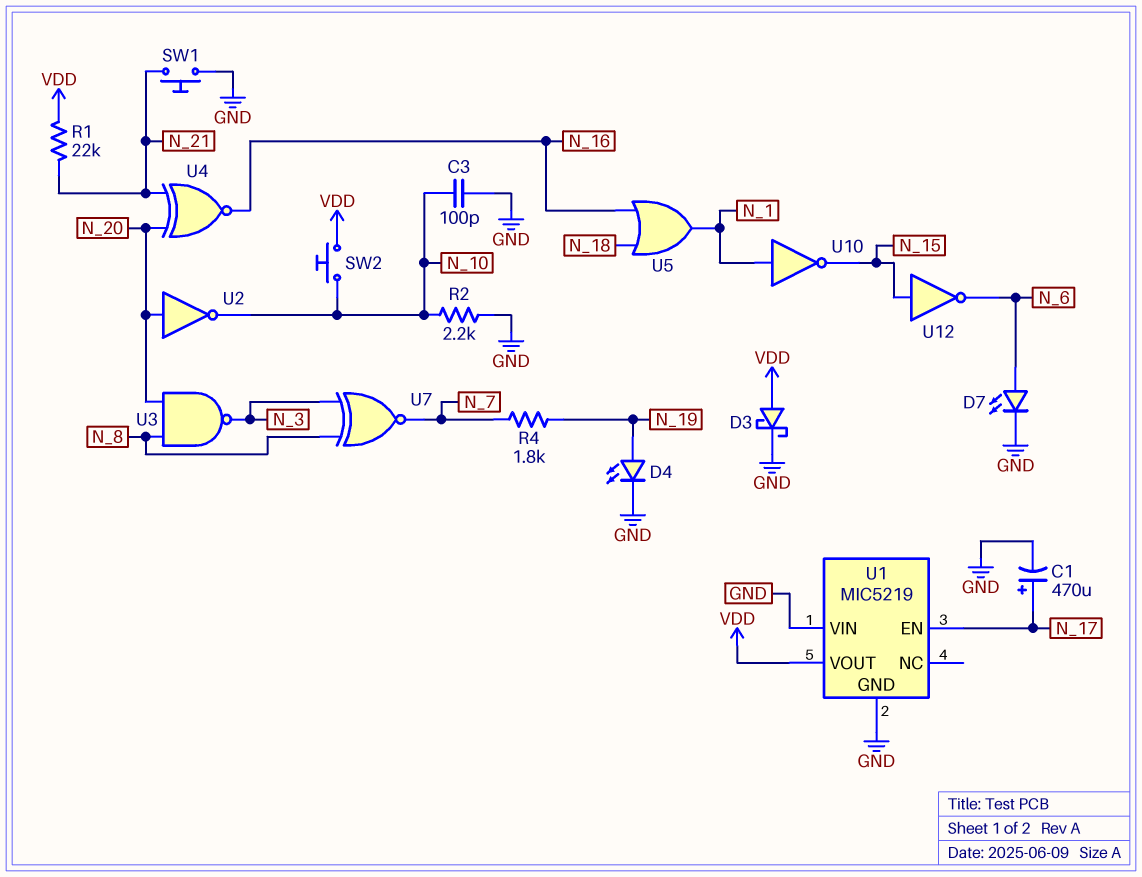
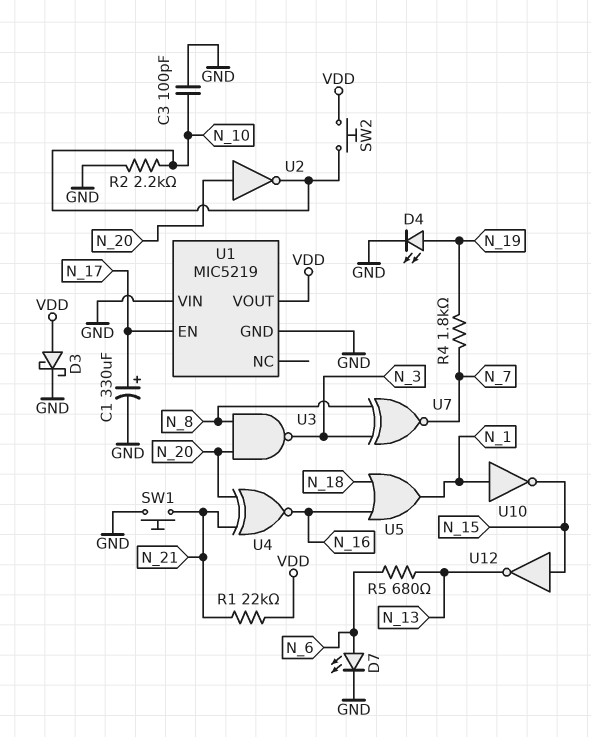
C1: 470uF (plus N_17, minus GND) -> 330uF (plus N_17, minus GND)
R5: none -> 680 (N_6, N_13)
U12: NOT (in N_15, out N_6) -> NOT (in N_15, out N_13)

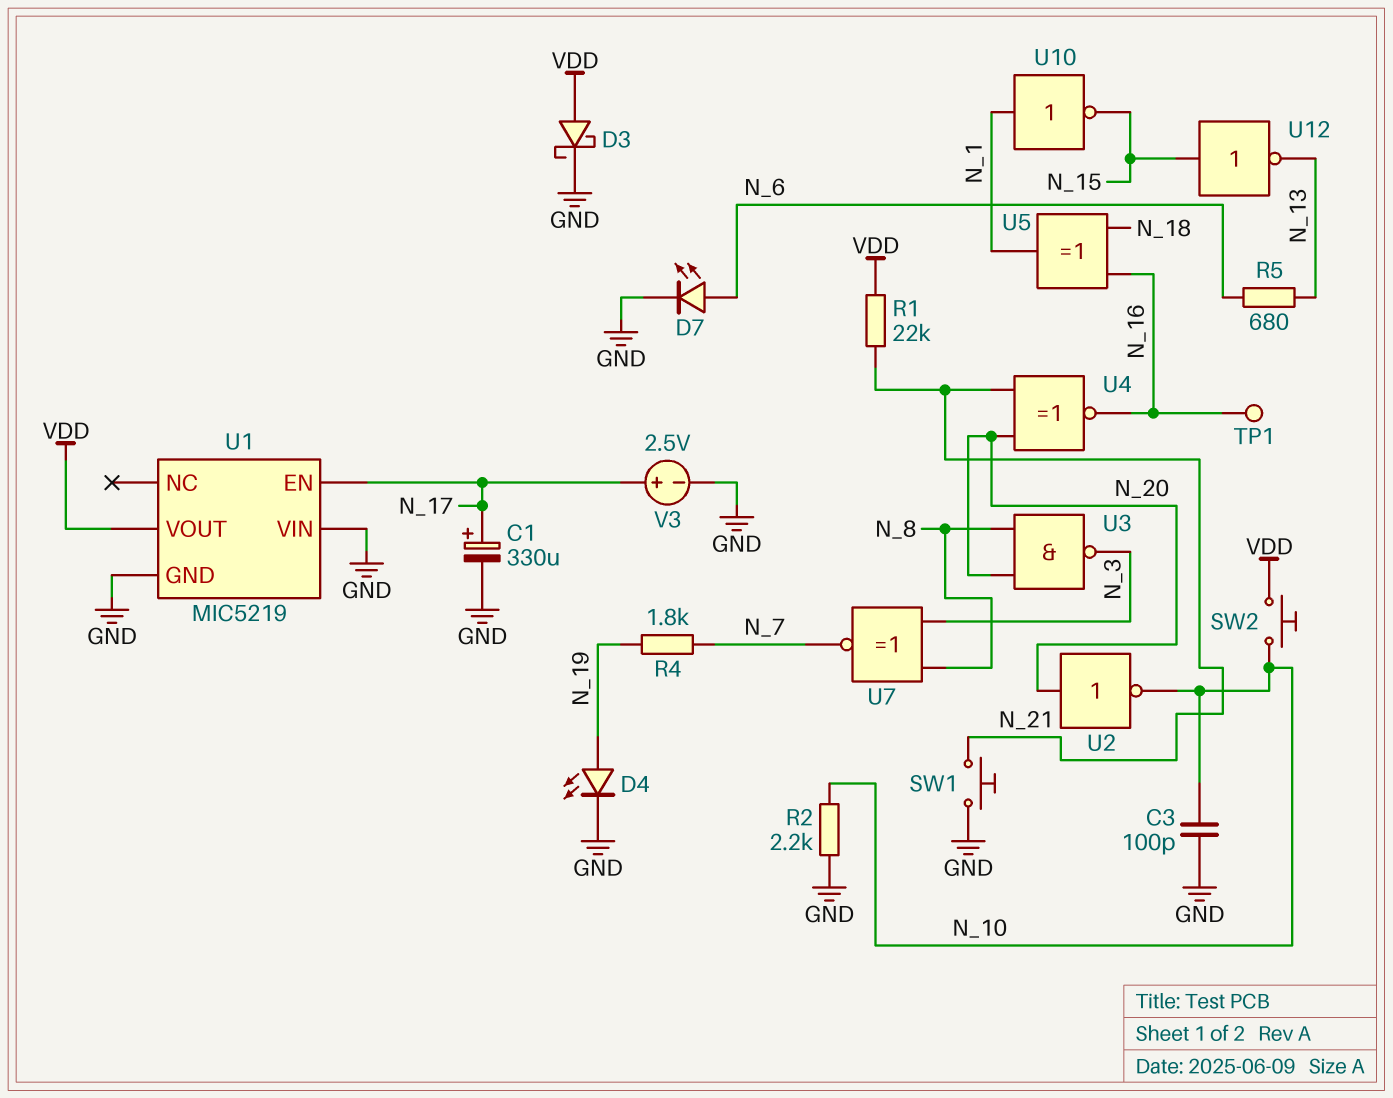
TP1: none -> test point (N_16)
U5: OR (in N_16, in N_18, out N_1) -> XOR (in N_16, in N_18, out N_1)
V3: none -> 2.5V (plus N_17, minus GND)

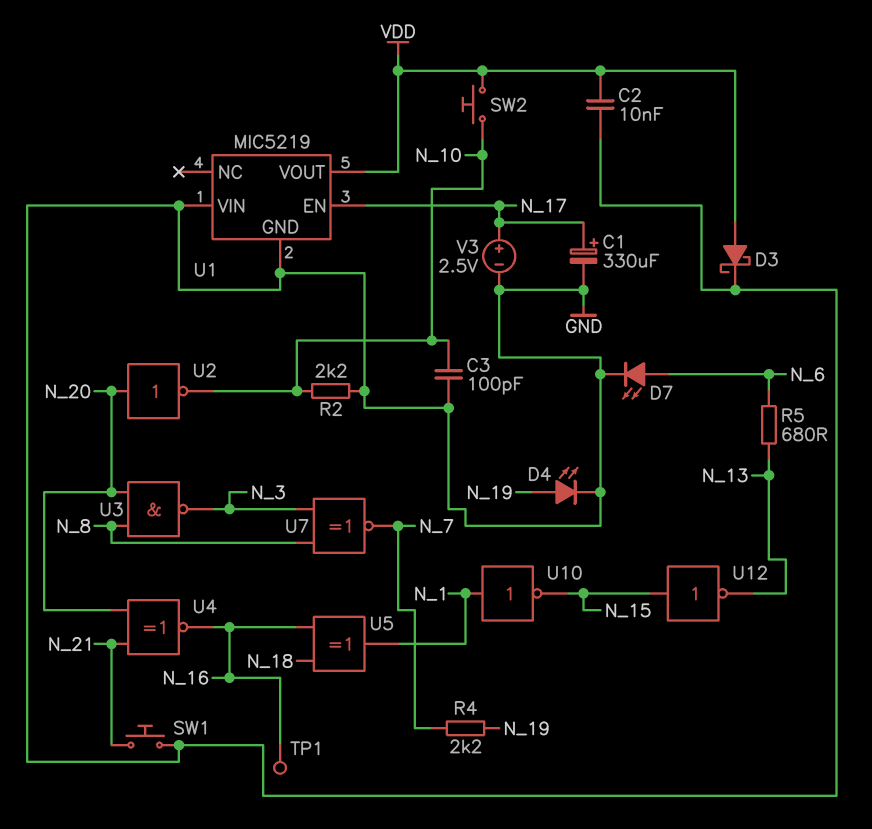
C2: none -> 10nF (GND, VDD)
R1: 22k (N_21, VDD) -> none
R4: 1.8k (N_7, N_19) -> 2.2k (N_7, N_19)

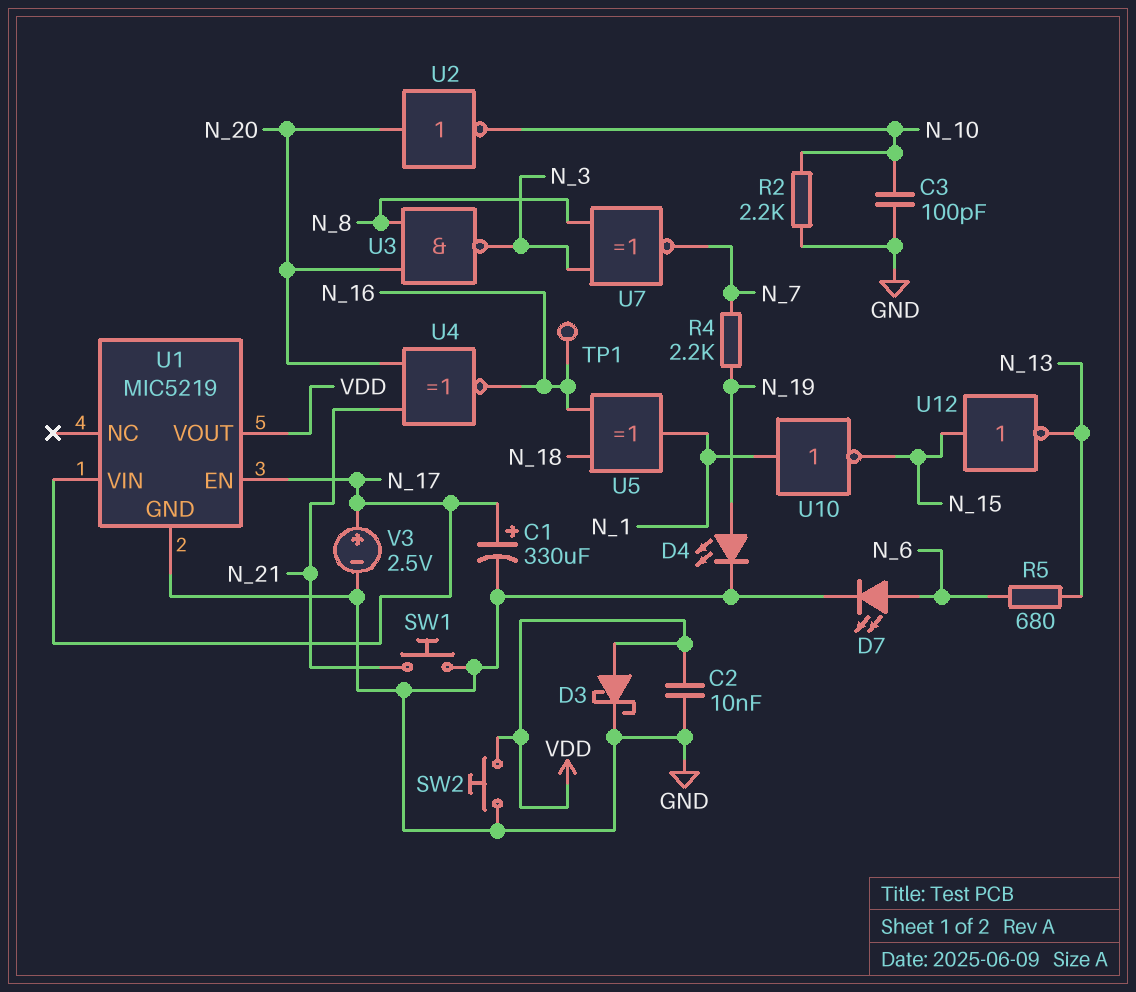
SW2: button (N_10, VDD) -> button (GND, VDD)
U1 pin VIN: GND -> N_17

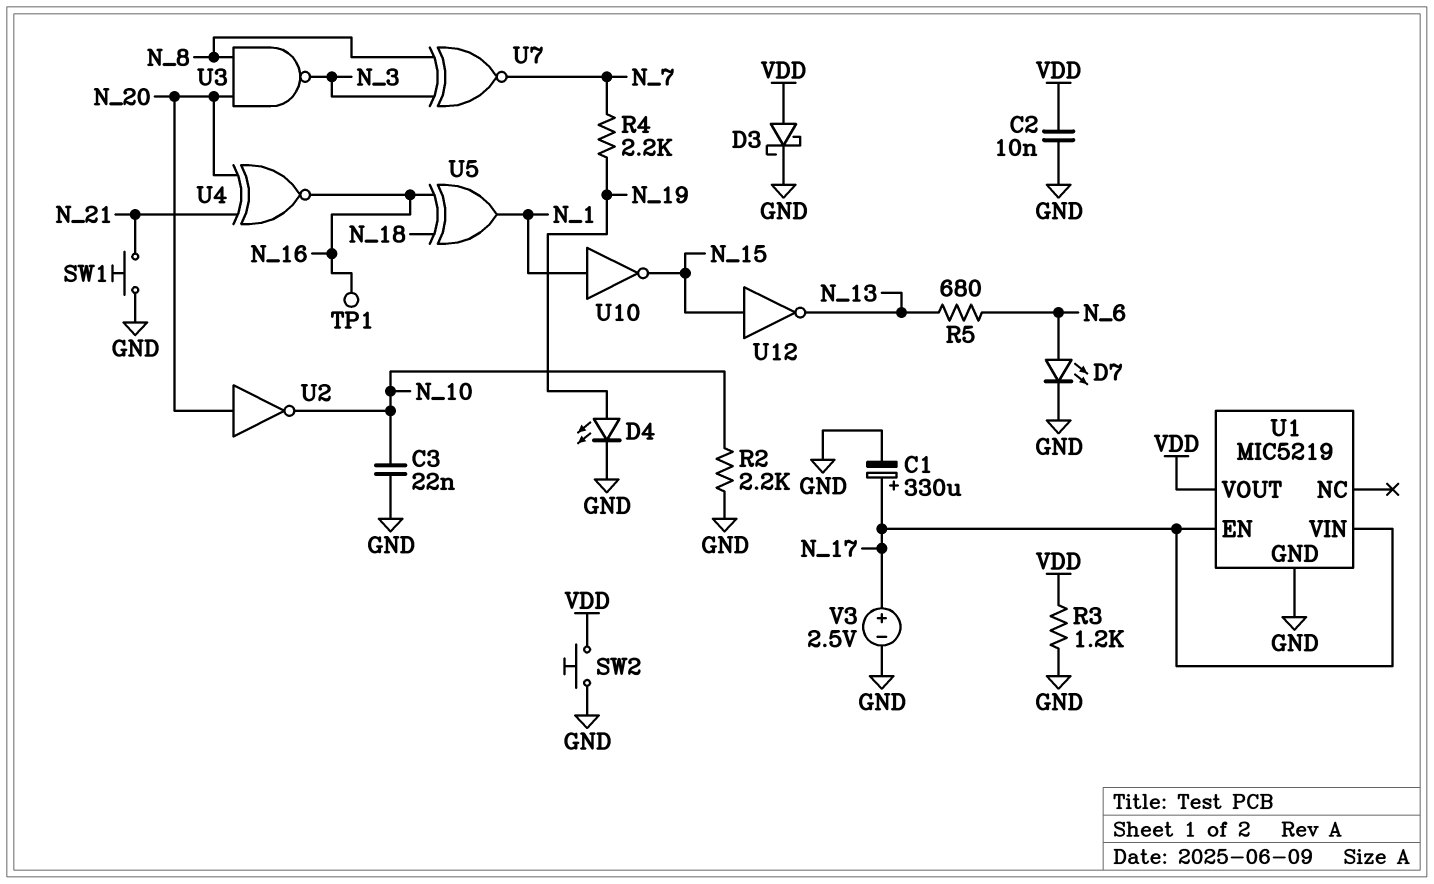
C3: 100pF (GND, N_10) -> 22nF (GND, N_10)
R3: none -> 1.2k (GND, VDD)

